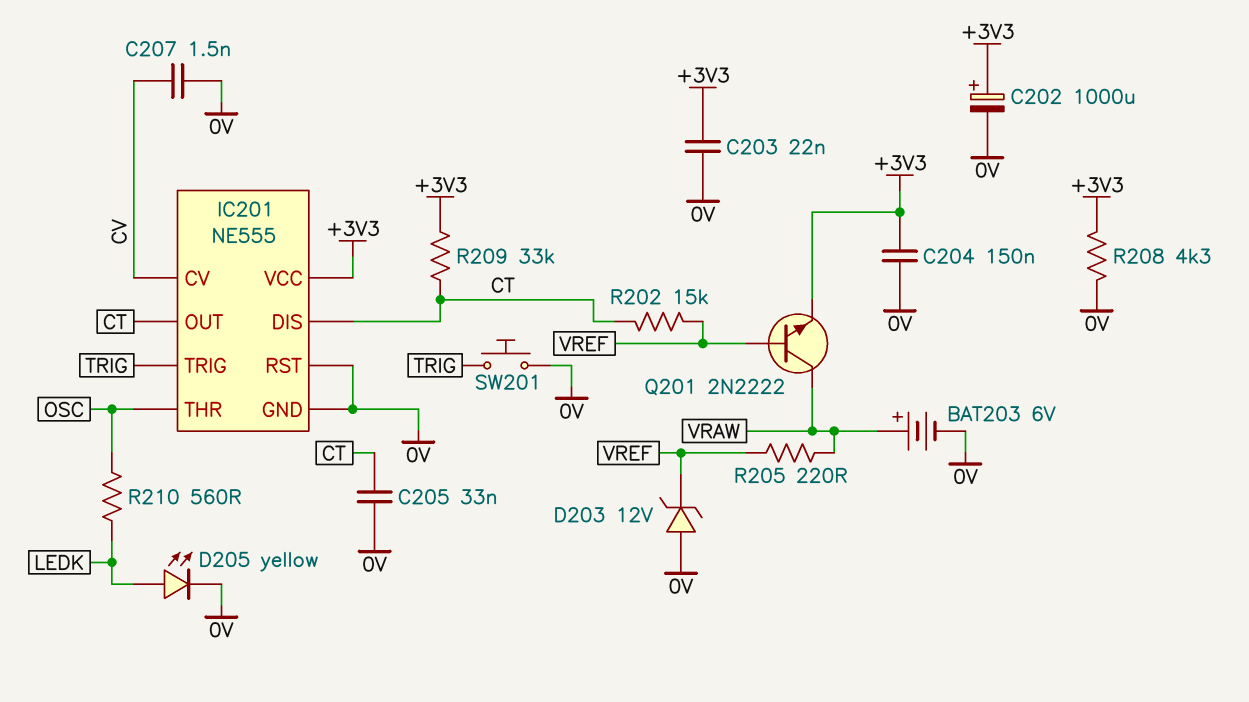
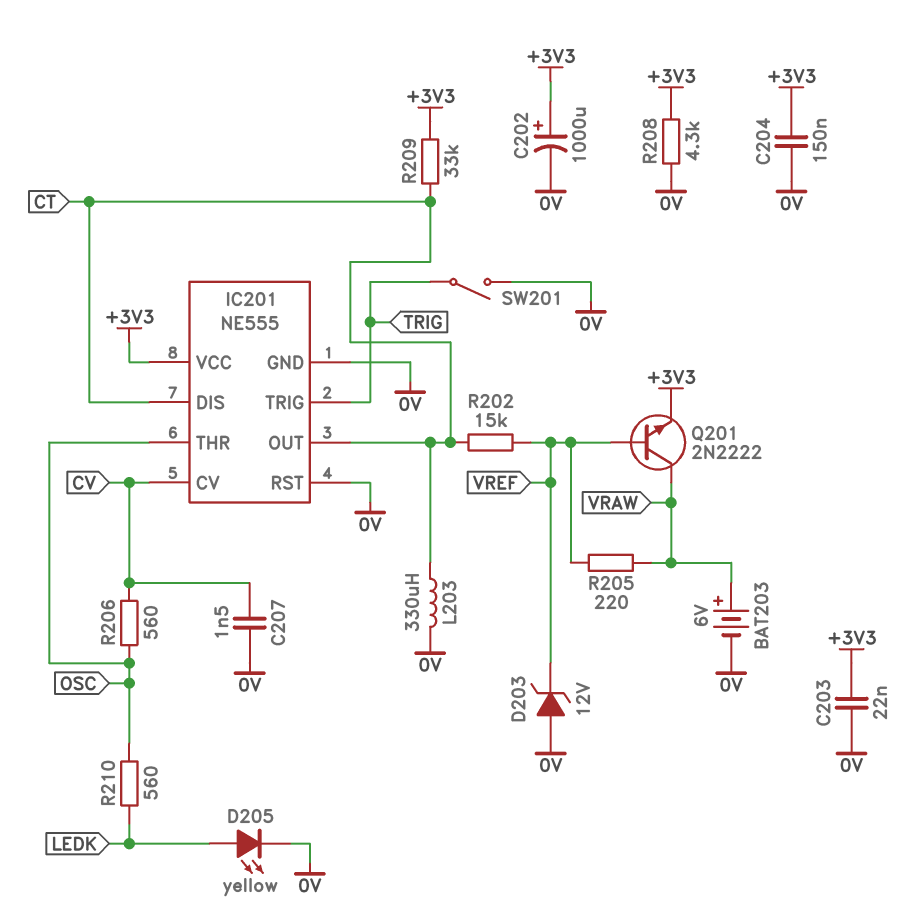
C205: 33nF (0V, CT) -> none
L203: none -> 330uH (0V, CT)
R206: none -> 560 (CV, OSC)
SW201: button (0V, TRIG) -> switch (0V, TRIG)

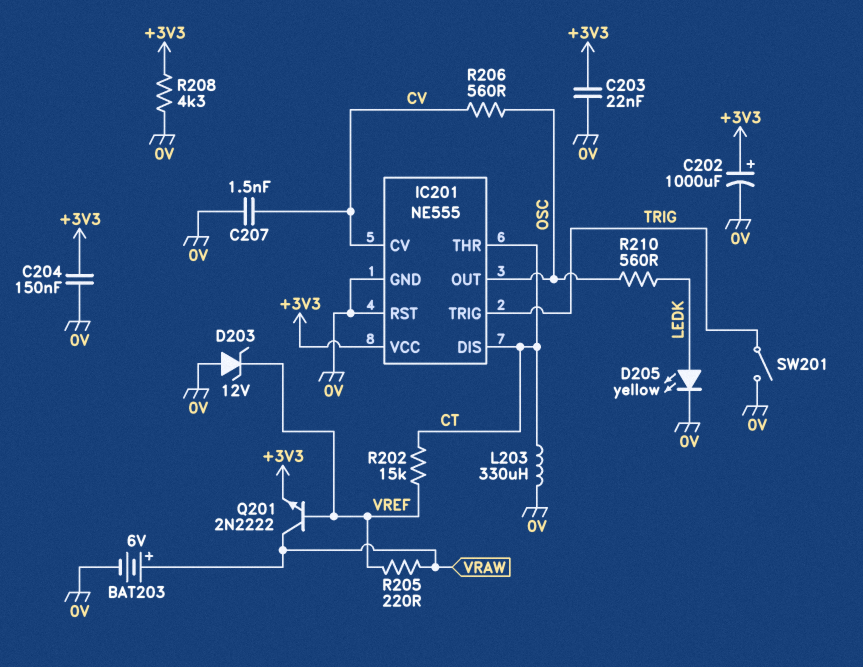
IC201 pin OUT: CT -> OSC
IC201 pin THR: OSC -> CT
R209: 33k (+3V3, CT) -> none

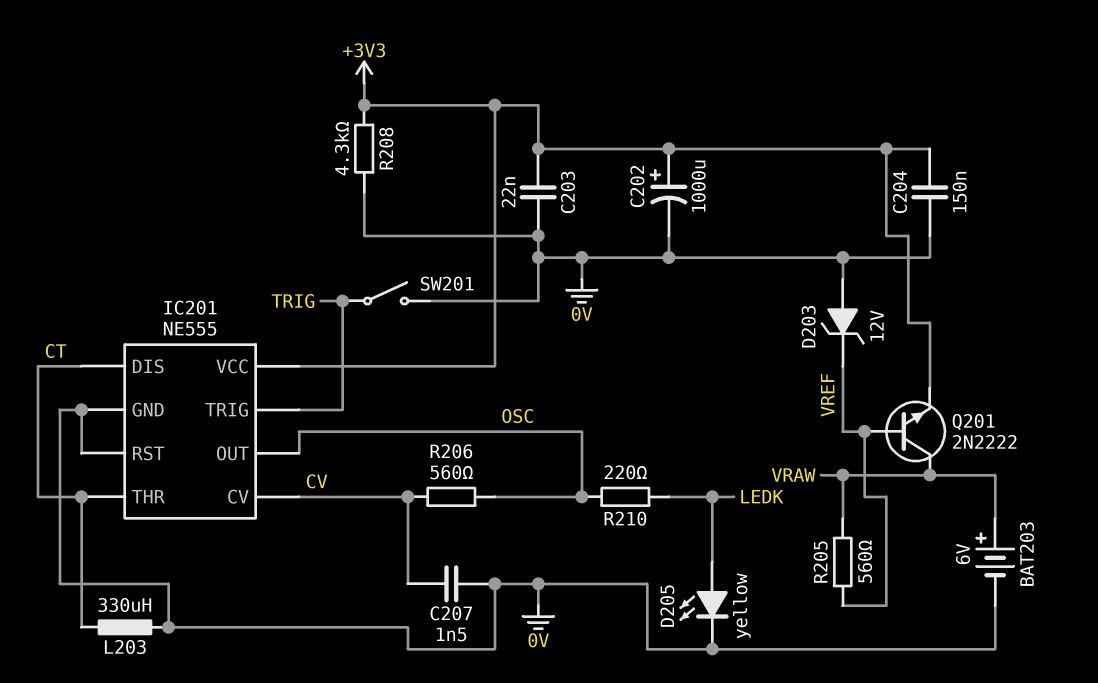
R202: 15k (CT, VREF) -> none
R205: 220 (VRAW, VREF) -> 560 (VRAW, VREF)
R210: 560 (LEDK, OSC) -> 220 (LEDK, OSC)

